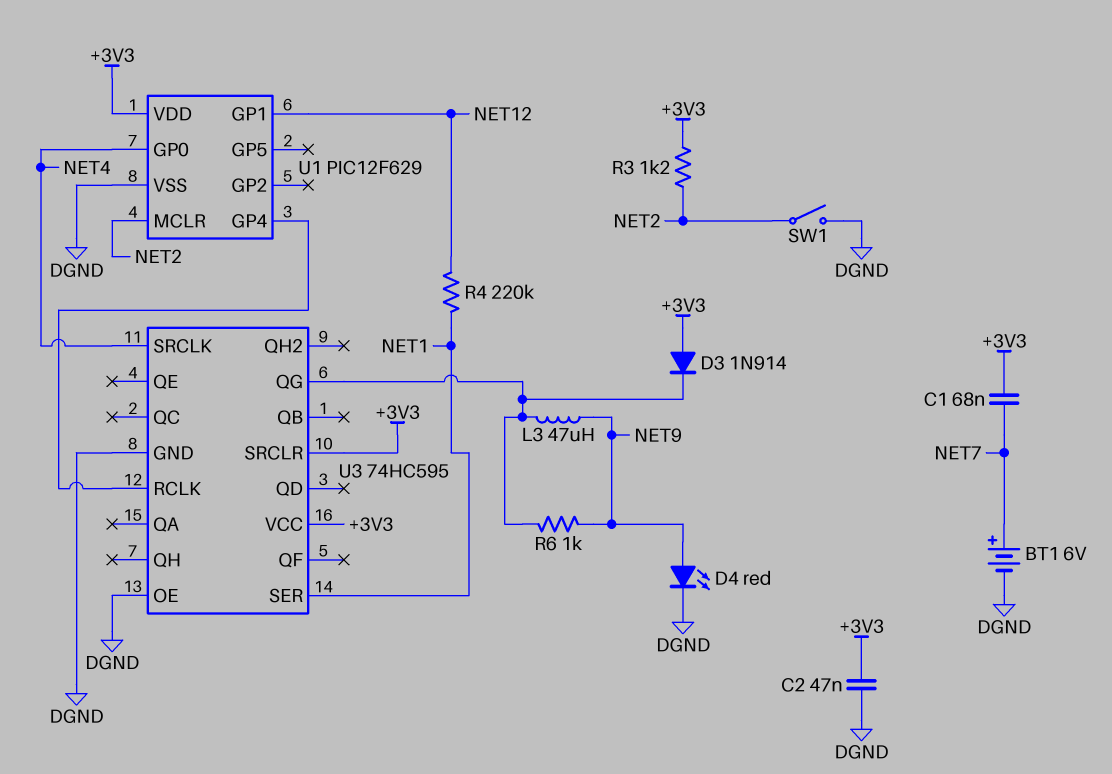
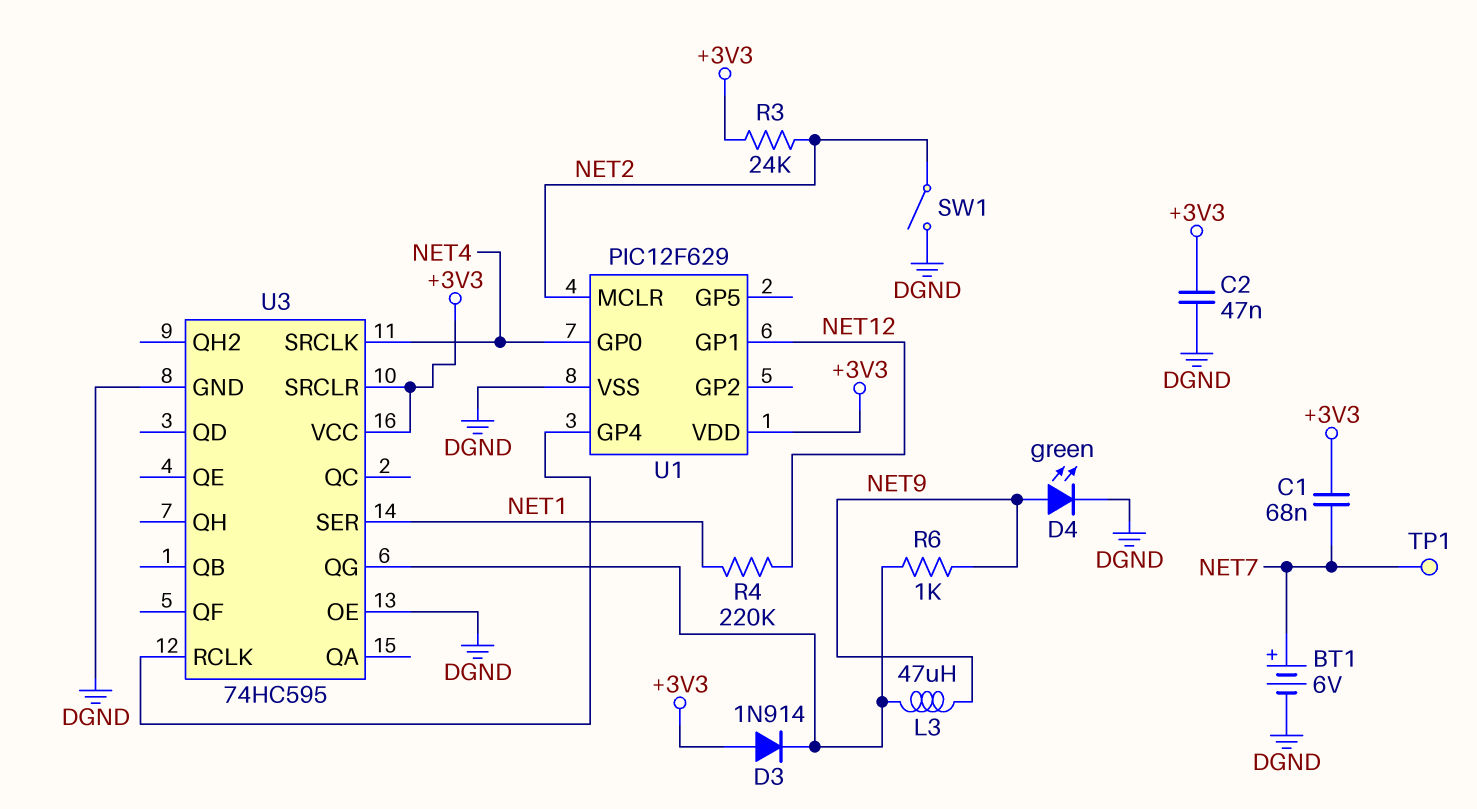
D4: LED red (A NET9, K DGND) -> LED green (A NET9, K DGND)
R3: 1.2k (+3V3, NET2) -> 24k (+3V3, NET2)
TP1: none -> test point (NET7)

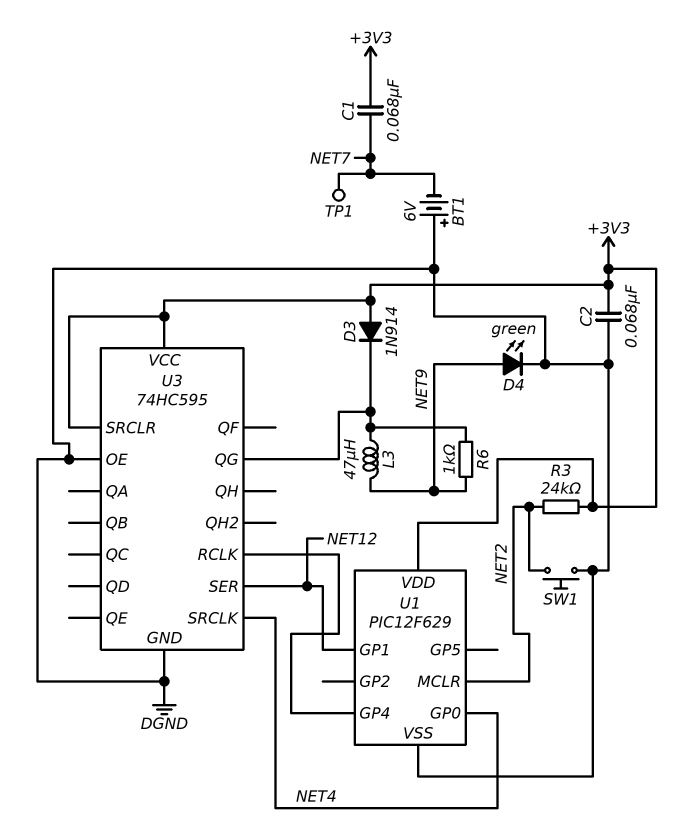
BT1: 6V (plus NET7, minus DGND) -> 6V (plus DGND, minus NET7)
C2: 47nF (+3V3, DGND) -> 68nF (+3V3, DGND)
R4: 220k (NET1, NET12) -> none
SW1: switch (DGND, NET2) -> button (DGND, NET2)
U3 pin SER: NET1 -> NET12

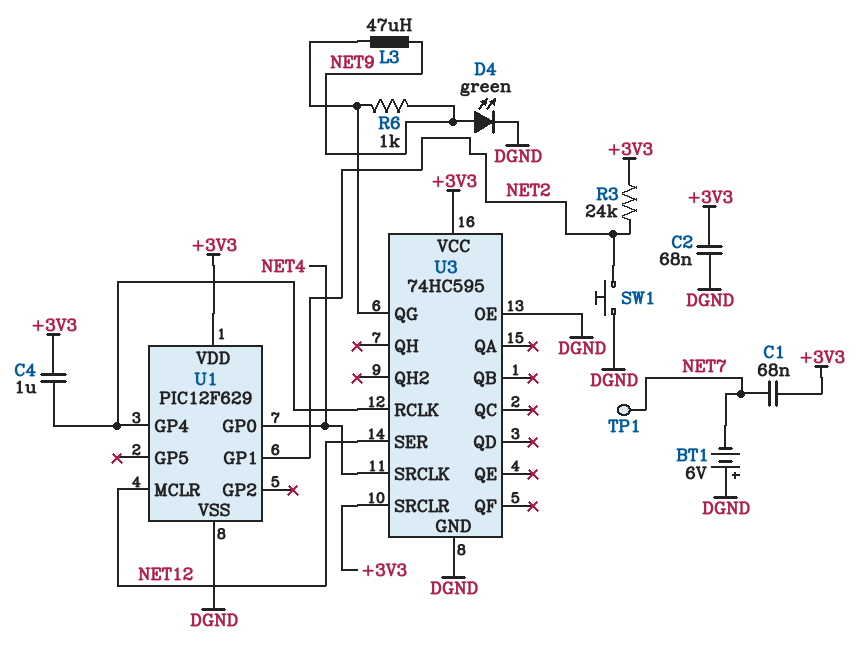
C4: none -> 1uF (+3V3, U1/GP4)
D3: diode 1N914 (A +3V3, K U3/QG) -> none
U1 pin GP1: NET12 -> NET2
U1 pin MCLR: NET2 -> NET12

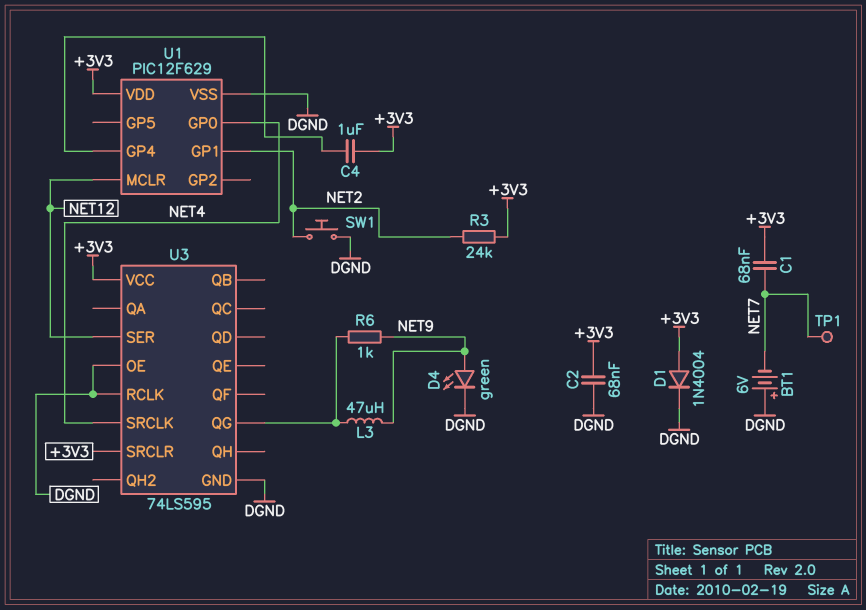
D1: none -> diode 1N4004 (A +3V3, K DGND)
U3: 74HC595 -> 74LS595
U3 pin RCLK: U1/GP4 -> DGND

